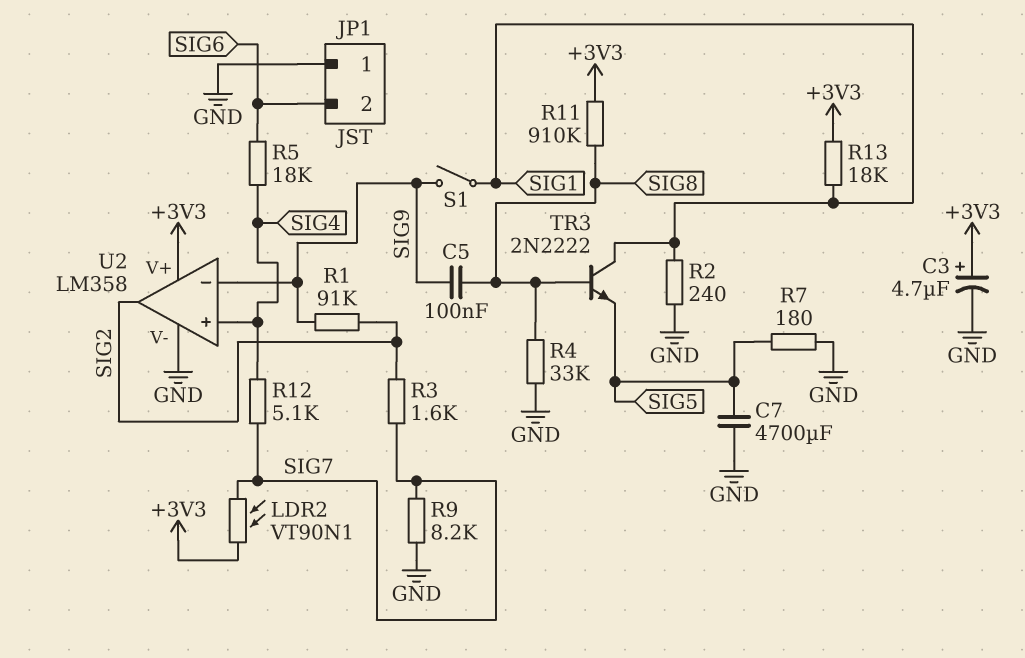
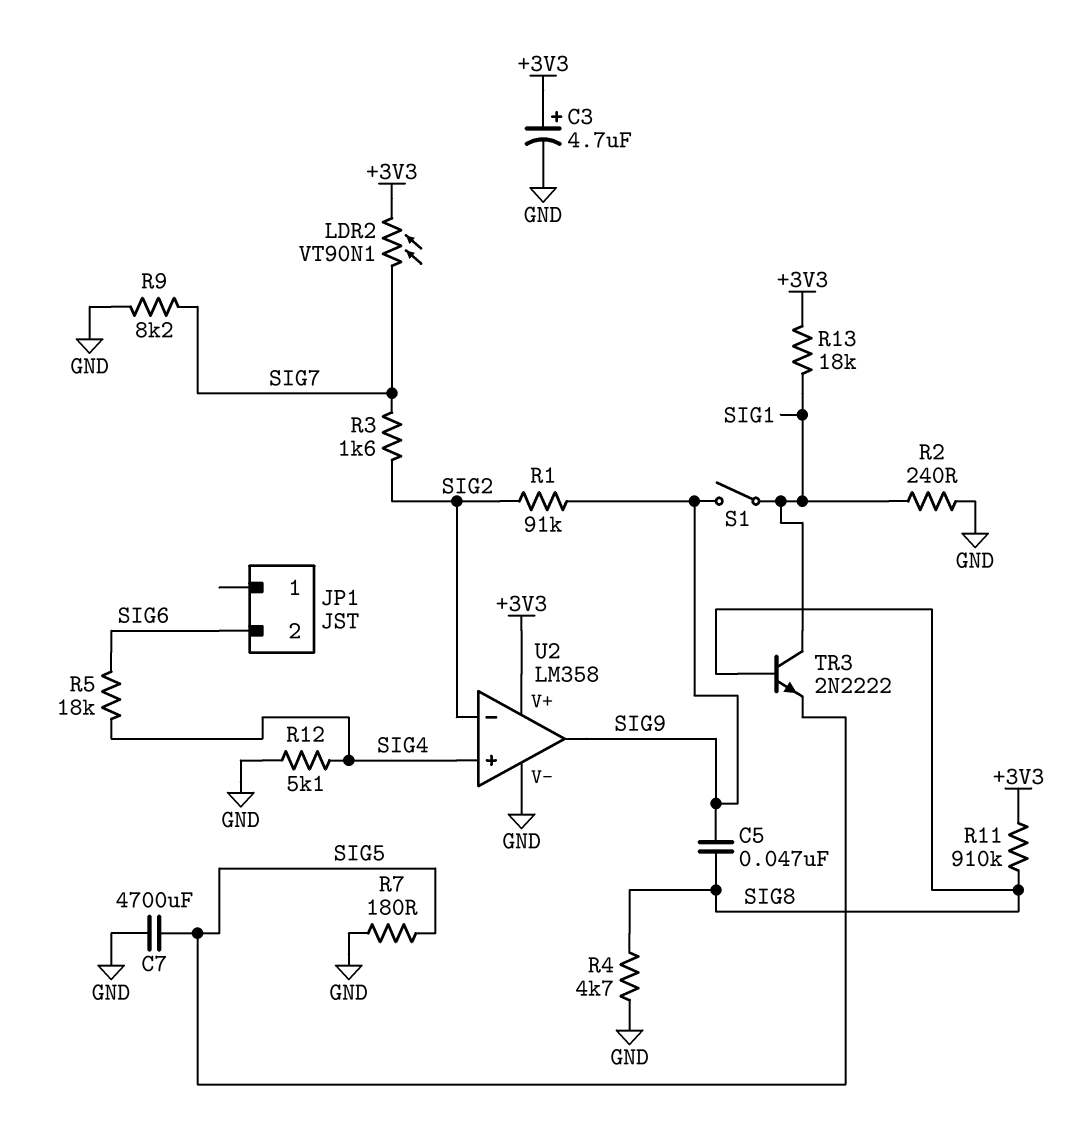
C5: 100nF (SIG8, SIG9) -> 47nF (SIG8, SIG9)
JP1 pin 1: GND -> none
R4: 33k (GND, SIG8) -> 4.7k (GND, SIG8)
R12: 5.1k (SIG4, SIG7) -> 5.1k (GND, SIG4)
U2 pin in-: SIG9 -> SIG2
U2 pin out: SIG2 -> SIG9

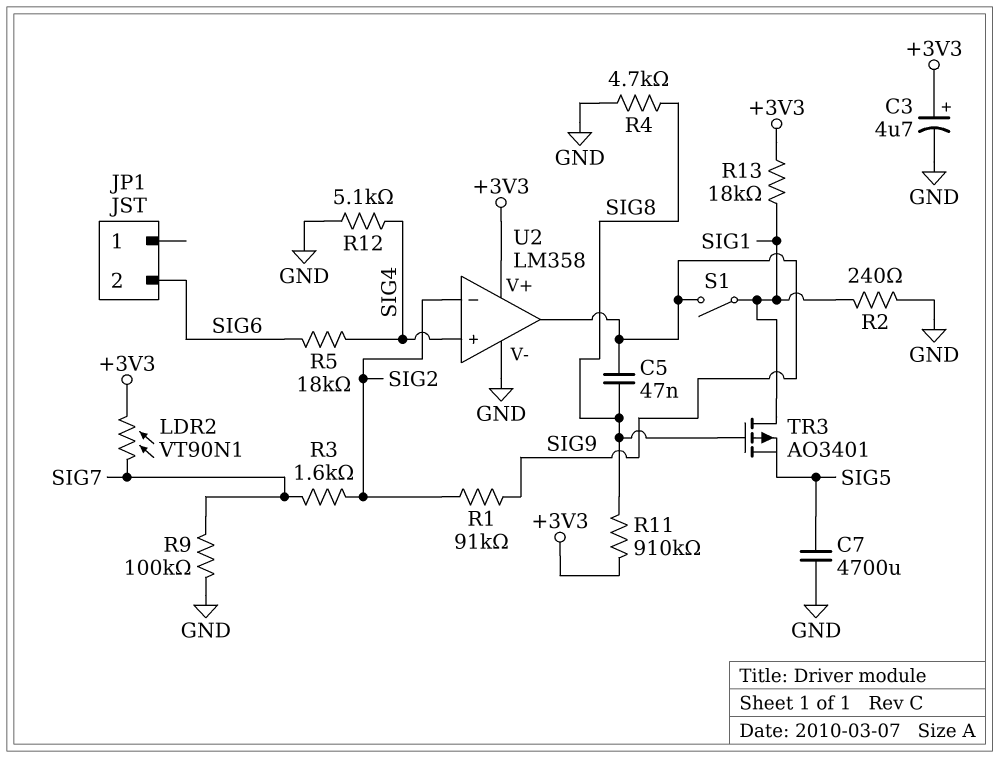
R7: 180 (GND, SIG5) -> none
R9: 8.2k (GND, SIG7) -> 100k (GND, SIG7)
TR3: NPN 2N2222 (B SIG8, C SIG1, E SIG5) -> PMOS AO3401 (G SIG8, D SIG1, S SIG5)

